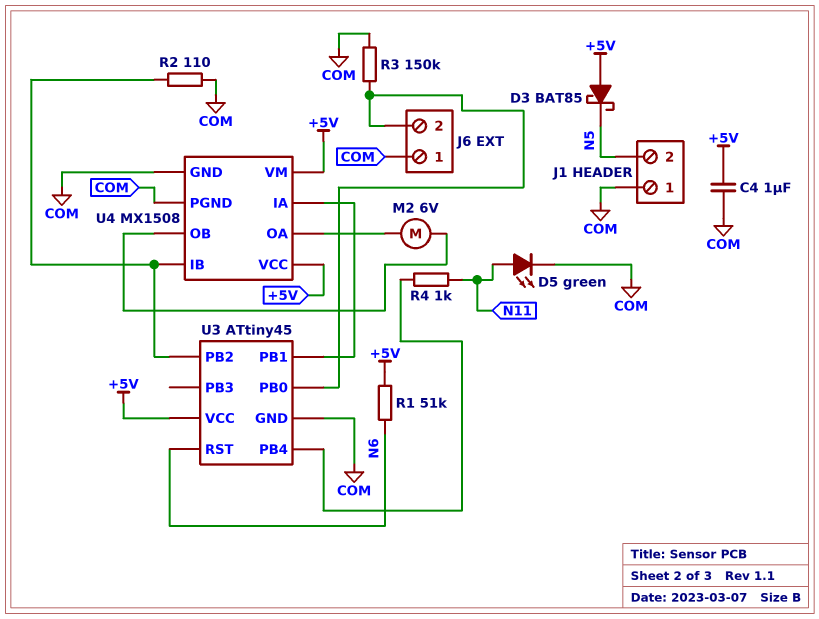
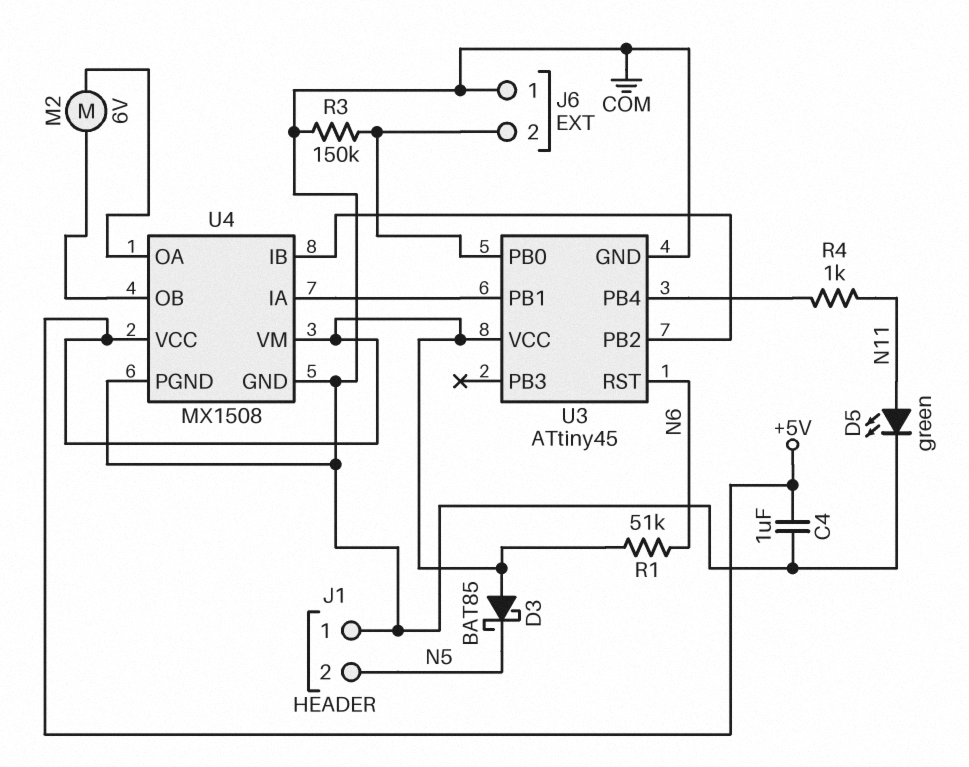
R2: 110 (COM, U3/PB2) -> none

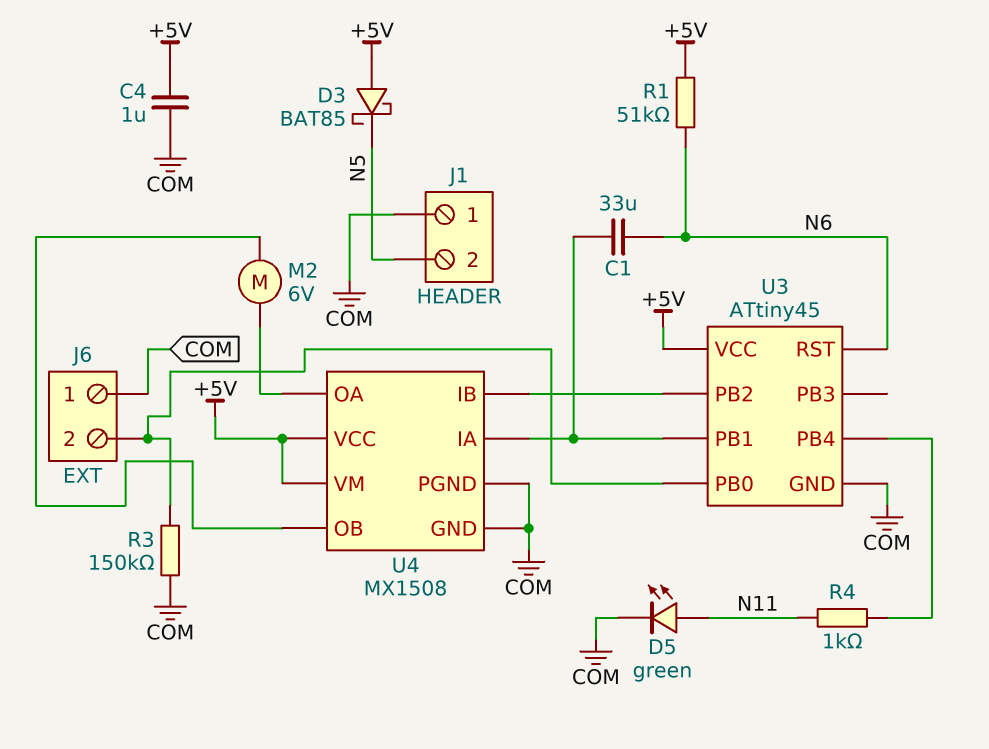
C1: none -> 33uF (N6, U3/PB1)

